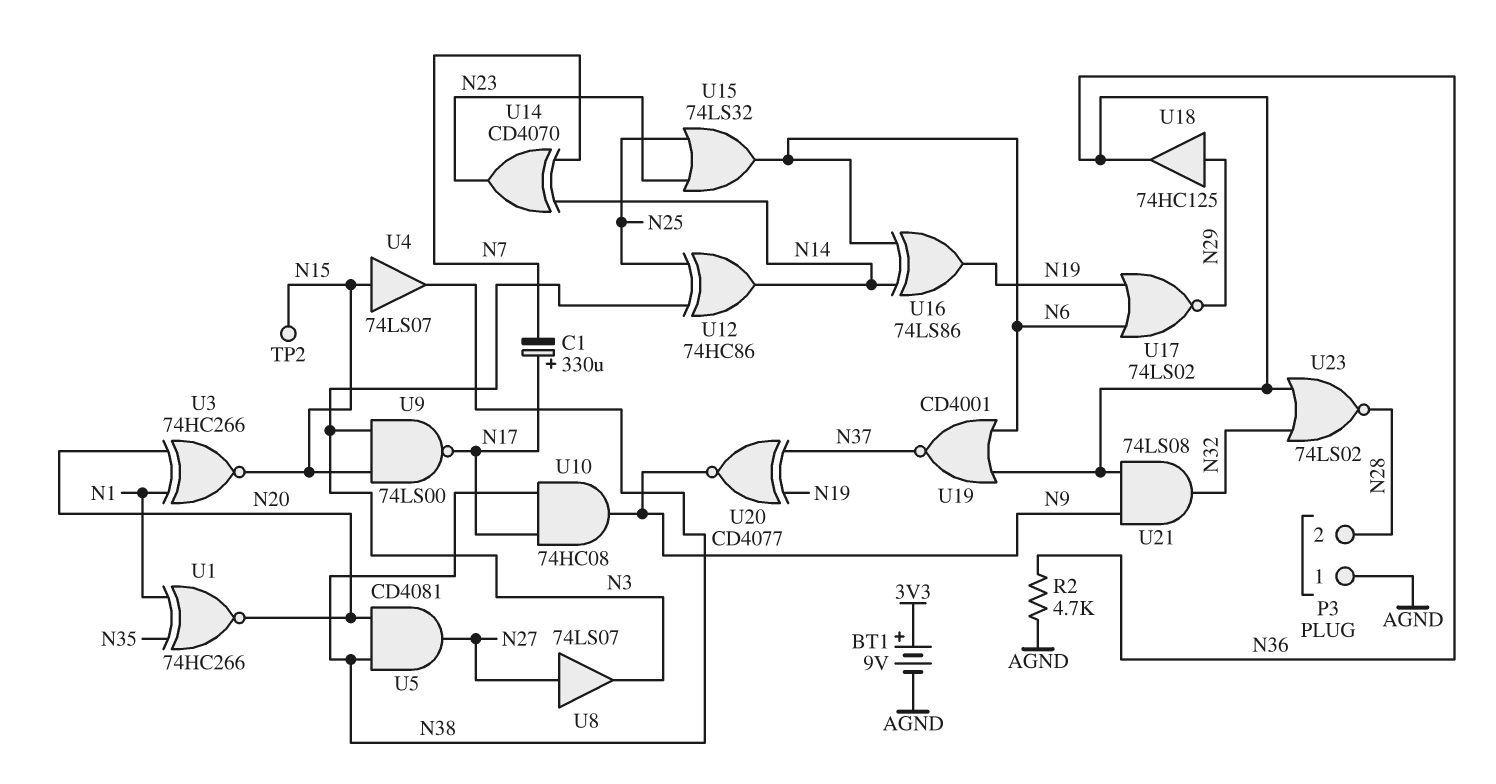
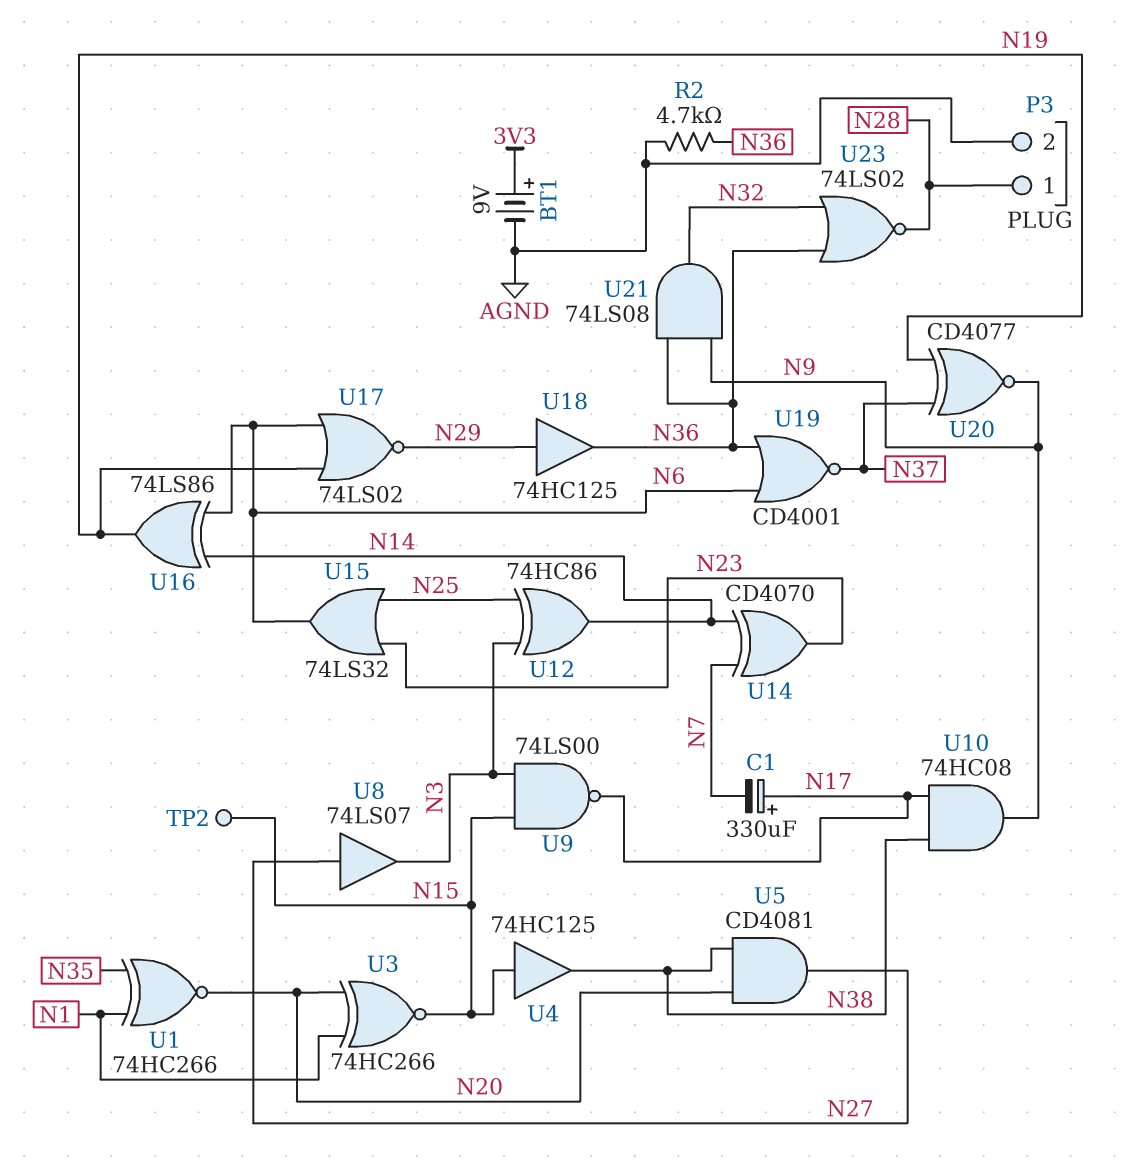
P3 pin 1: AGND -> N28
P3 pin 2: N28 -> AGND
U4: buffer 74LS07 (in N15, out N38) -> buffer 74HC125 (in N15, out N38)

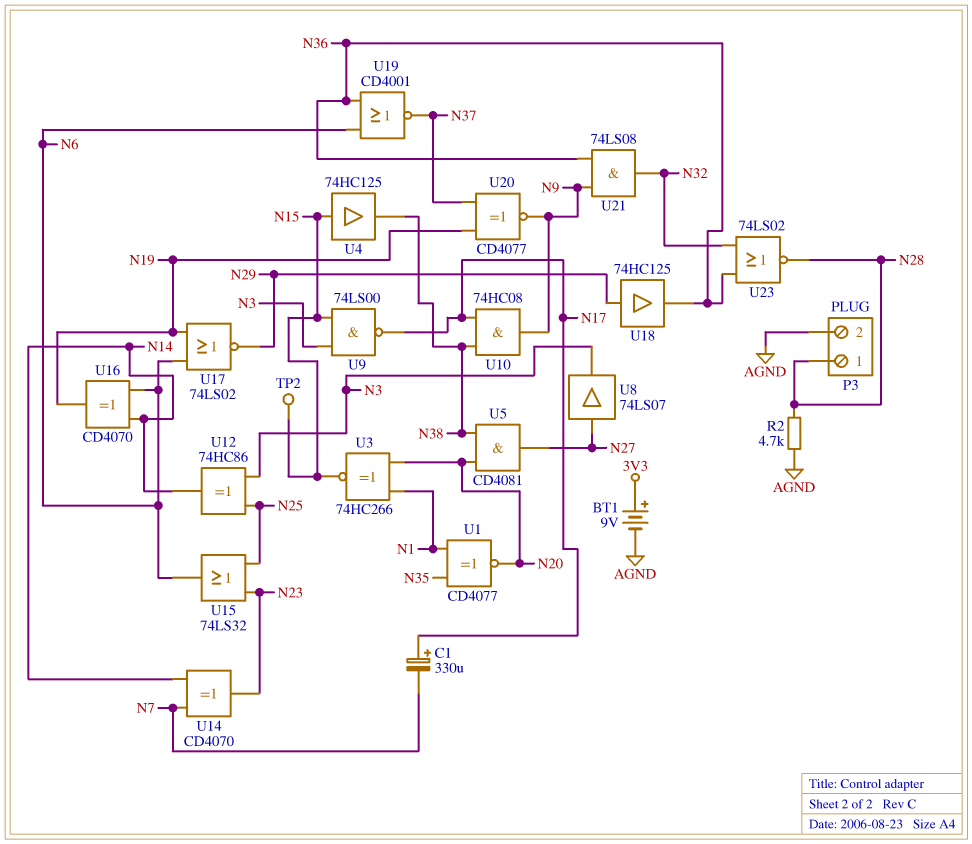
R2: 4.7k (AGND, N36) -> 4.7k (AGND, N28)
U1: XNOR 74HC266 (in N1, in N35, out N20) -> XNOR CD4077 (in N1, in N35, out N20)
U16: XOR 74LS86 (in N6, in N14, out N19) -> XOR CD4070 (in N6, in N14, out N19)

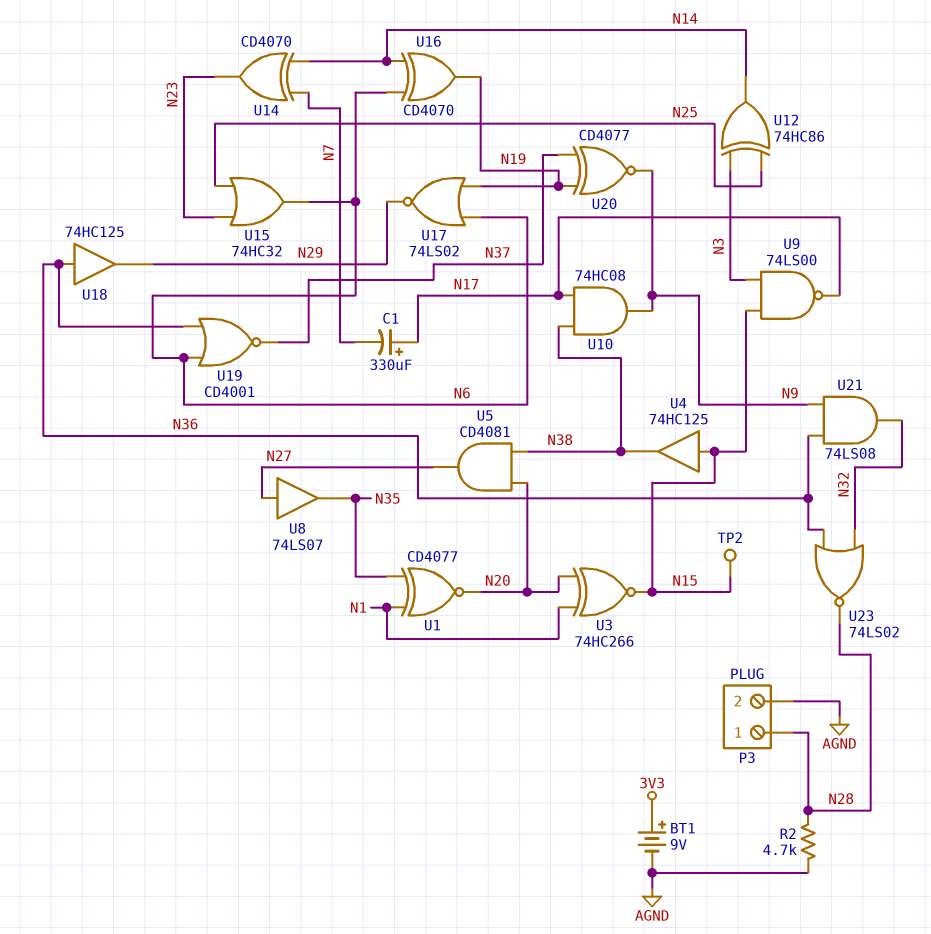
U8: buffer 74LS07 (in N27, out N3) -> buffer 74LS07 (in N27, out N35)
U15: OR 74LS32 (in N23, in N25, out N6) -> OR 74HC32 (in N23, in N25, out N6)
U18: buffer 74HC125 (in N29, out N36) -> buffer 74HC125 (in N36, out N29)

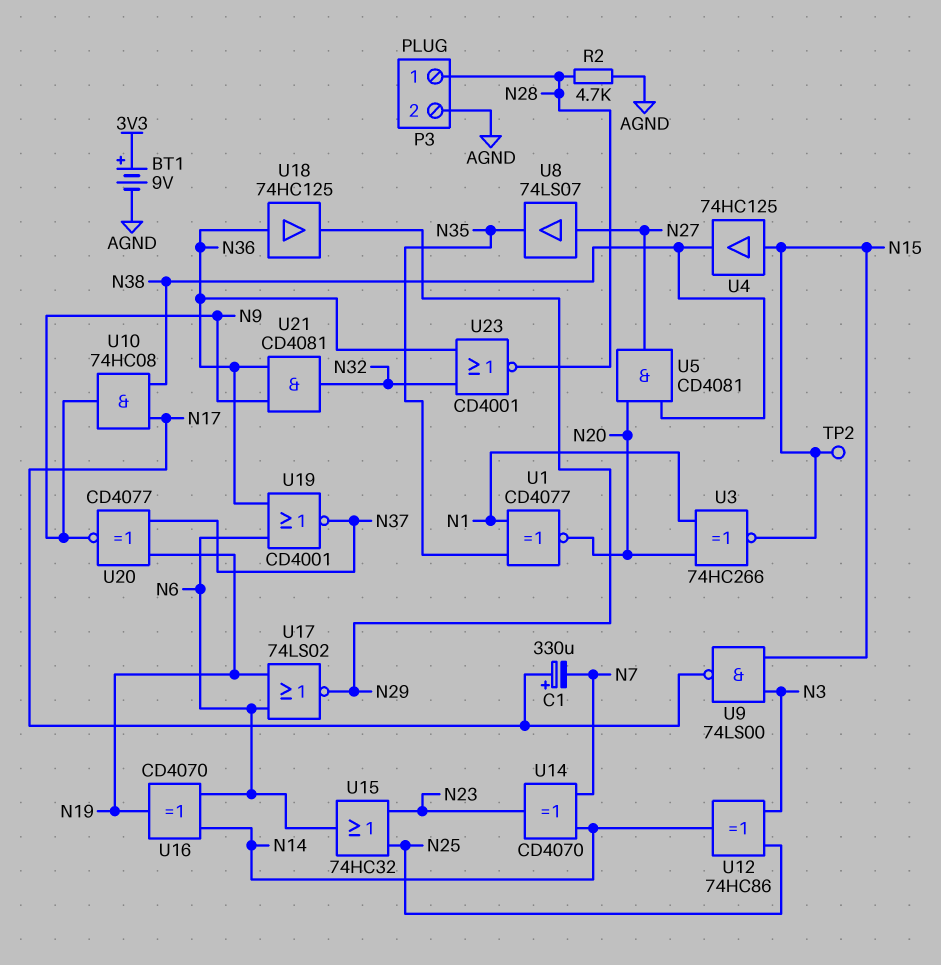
U21: AND 74LS08 (in N9, in N36, out N32) -> AND CD4081 (in N9, in N36, out N32)
U23: NOR 74LS02 (in N32, in N36, out N28) -> NOR CD4001 (in N32, in N36, out N28)

